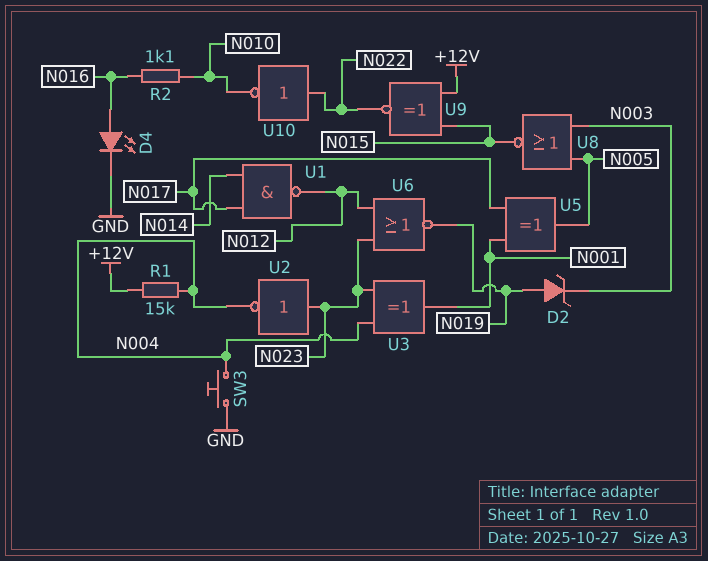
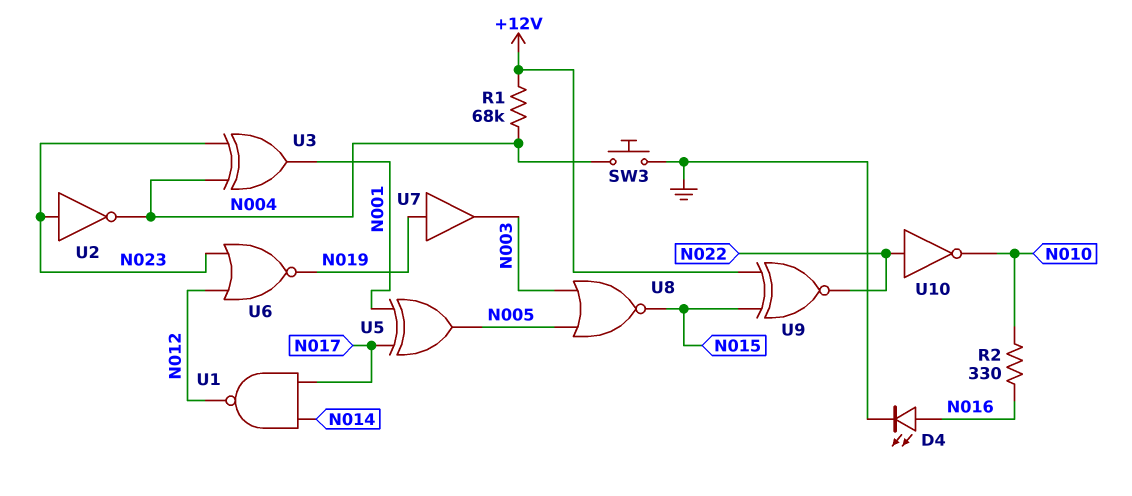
D2: zener (A N019, K N003) -> none
R1: 15k (+12V, N004) -> 68k (+12V, N004)
R2: 1.1k (N010, N016) -> 330 (N010, N016)
U7: none -> buffer (in N019, out N003)

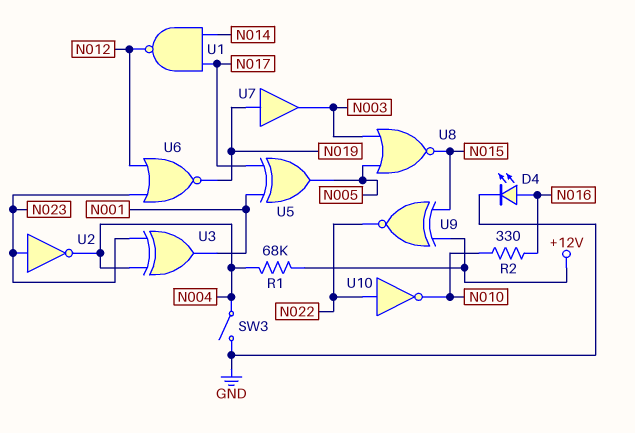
SW3: button (GND, N004) -> switch (GND, N004)

